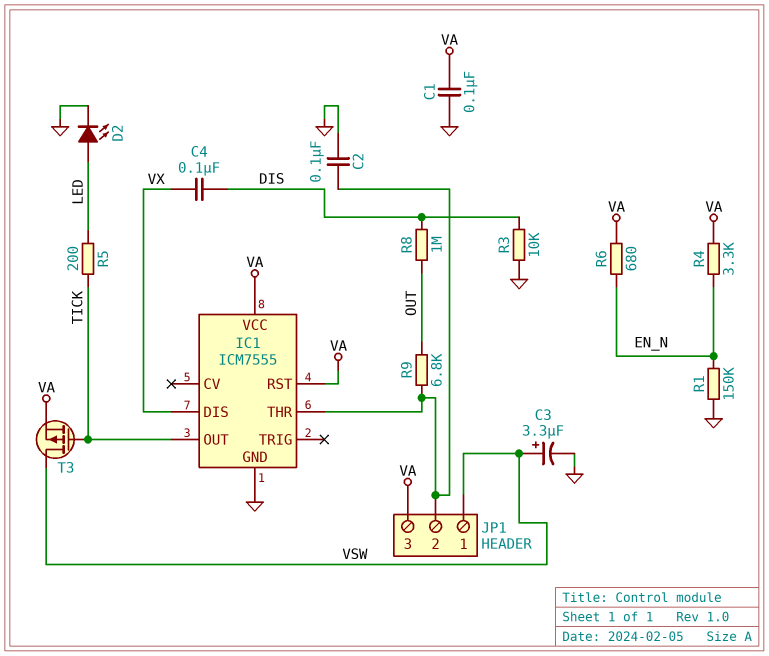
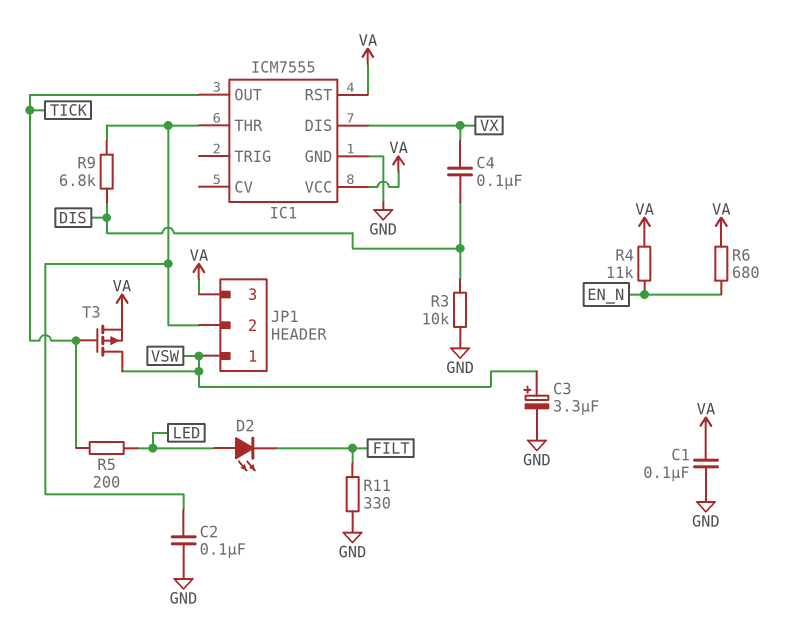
D2: LED (A LED, K GND) -> LED (A LED, K FILT)
R1: 150k (EN_N, GND) -> none
R4: 3.3k (EN_N, VA) -> 11k (EN_N, VA)
R8: 1M (DIS, OUT) -> none
R9: 6.8k (IC1/THR, OUT) -> 6.8k (DIS, IC1/THR)
R11: none -> 330 (FILT, GND)

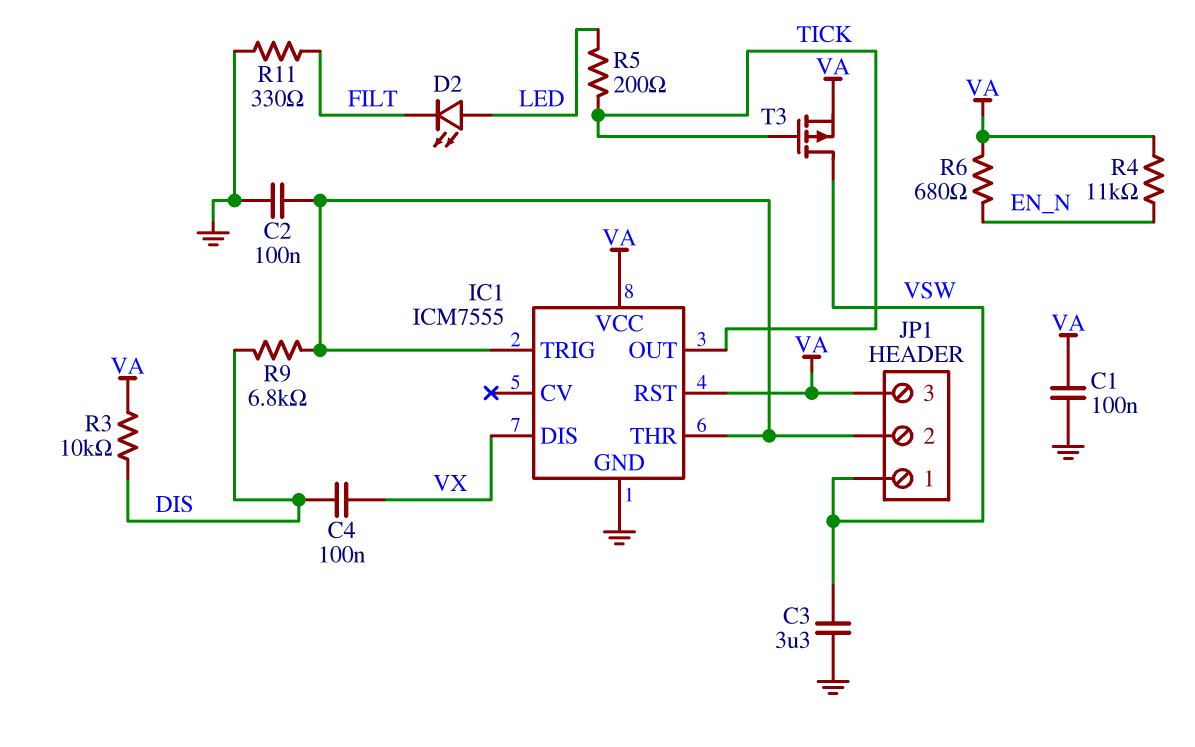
C3: 3.3uF (plus VSW, minus GND) -> 3.3uF (GND, VSW)
IC1 pin TRIG: none -> IC1/THR
R3: 10k (DIS, GND) -> 10k (DIS, VA)

